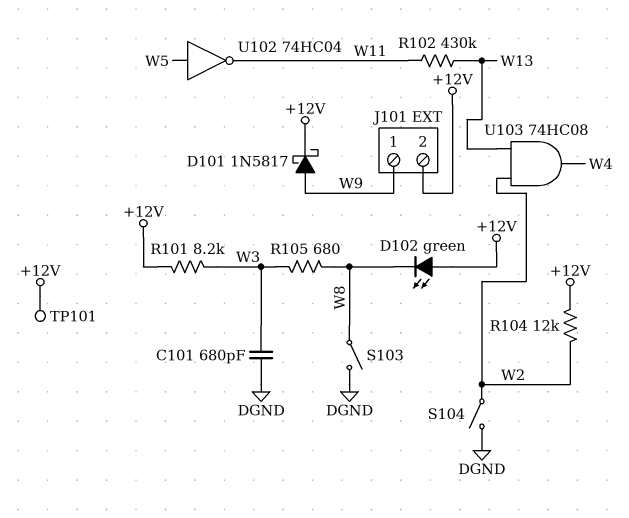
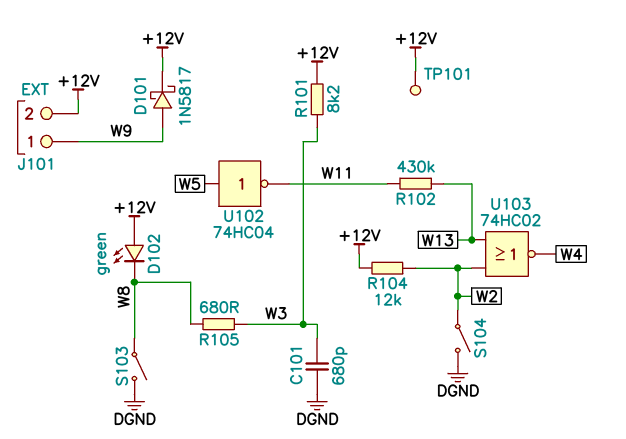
U103: AND 74HC08 (in W2, in W13, out W4) -> NOR 74HC02 (in W2, in W13, out W4)

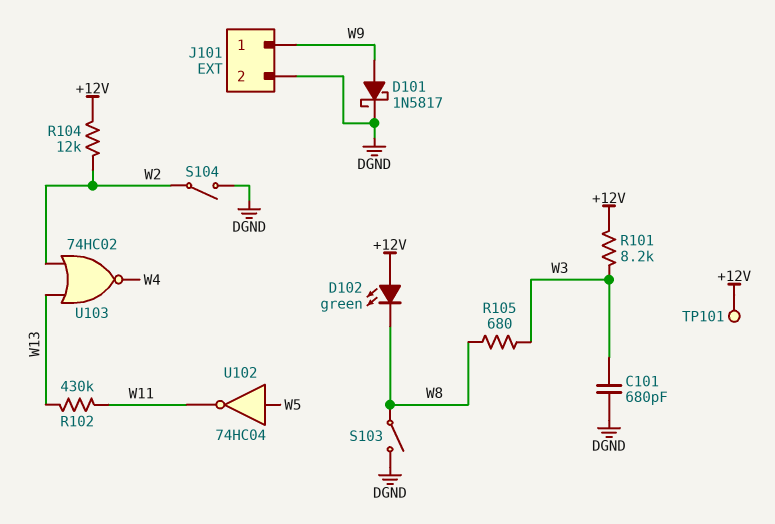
D101: schottky 1N5817 (A W9, K +12V) -> schottky 1N5817 (A W9, K DGND)
J101 pin 2: +12V -> DGND

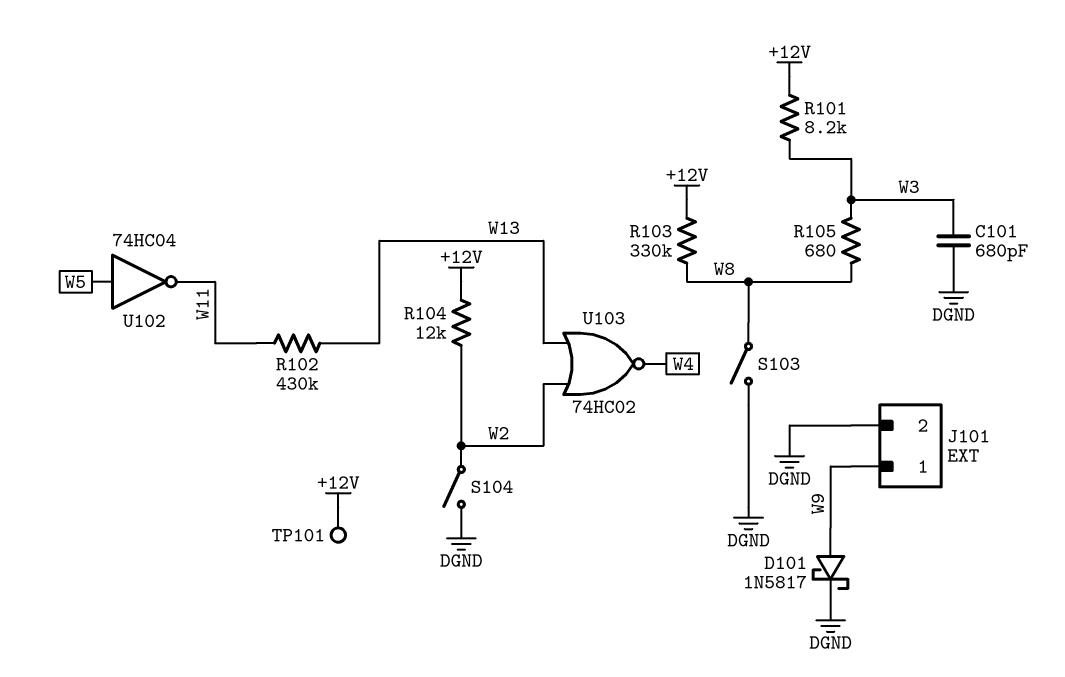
D102: LED green (A +12V, K W8) -> none
R103: none -> 330k (+12V, W8)

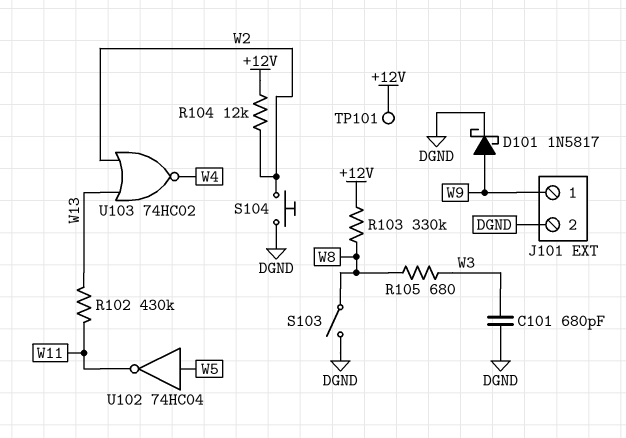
R101: 8.2k (+12V, W3) -> none
S104: switch (DGND, W2) -> button (DGND, W2)

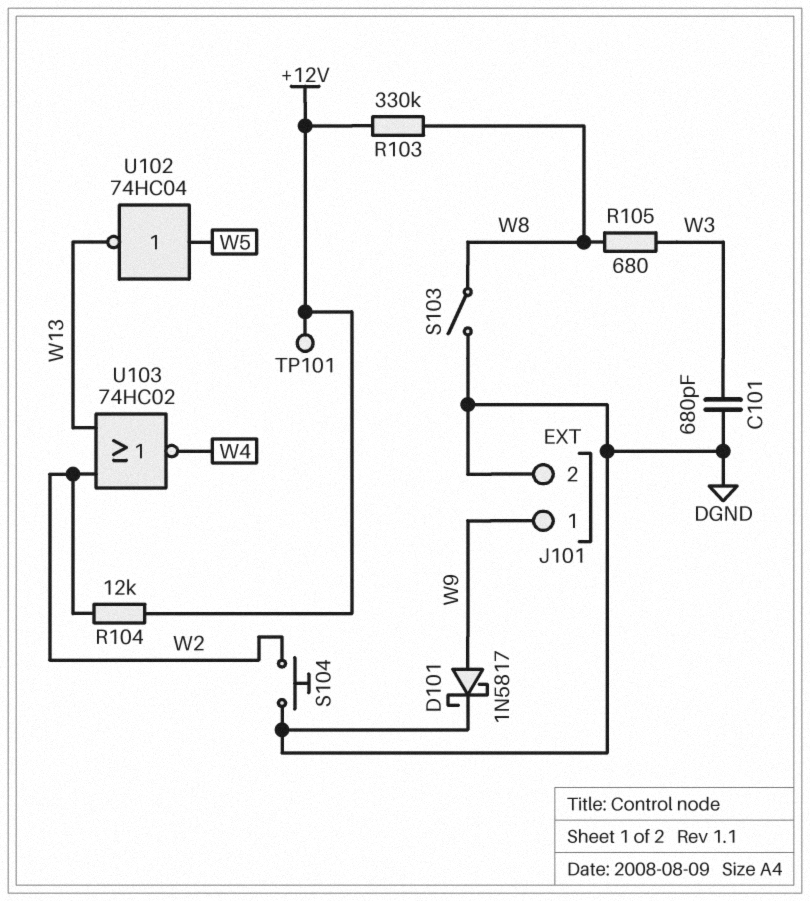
R102: 430k (W11, W13) -> none
U102: NOT 74HC04 (in W5, out W11) -> NOT 74HC04 (in W5, out W13)

